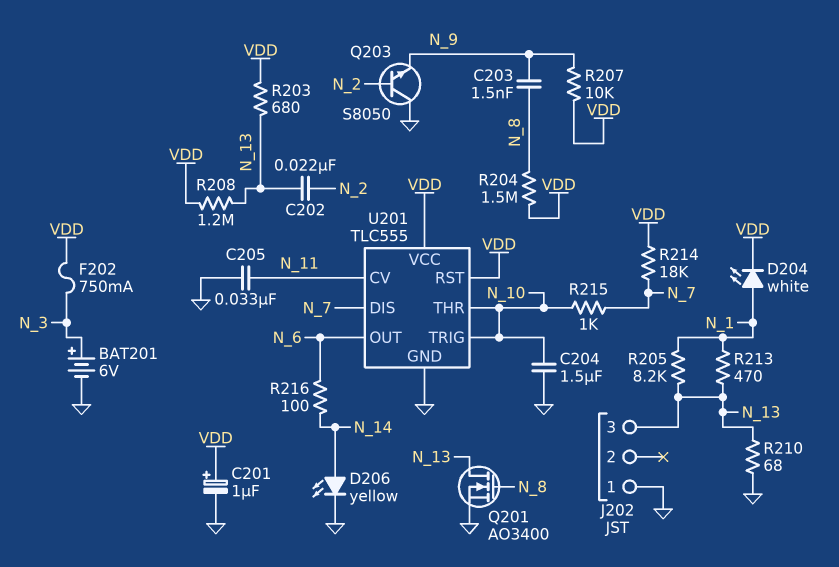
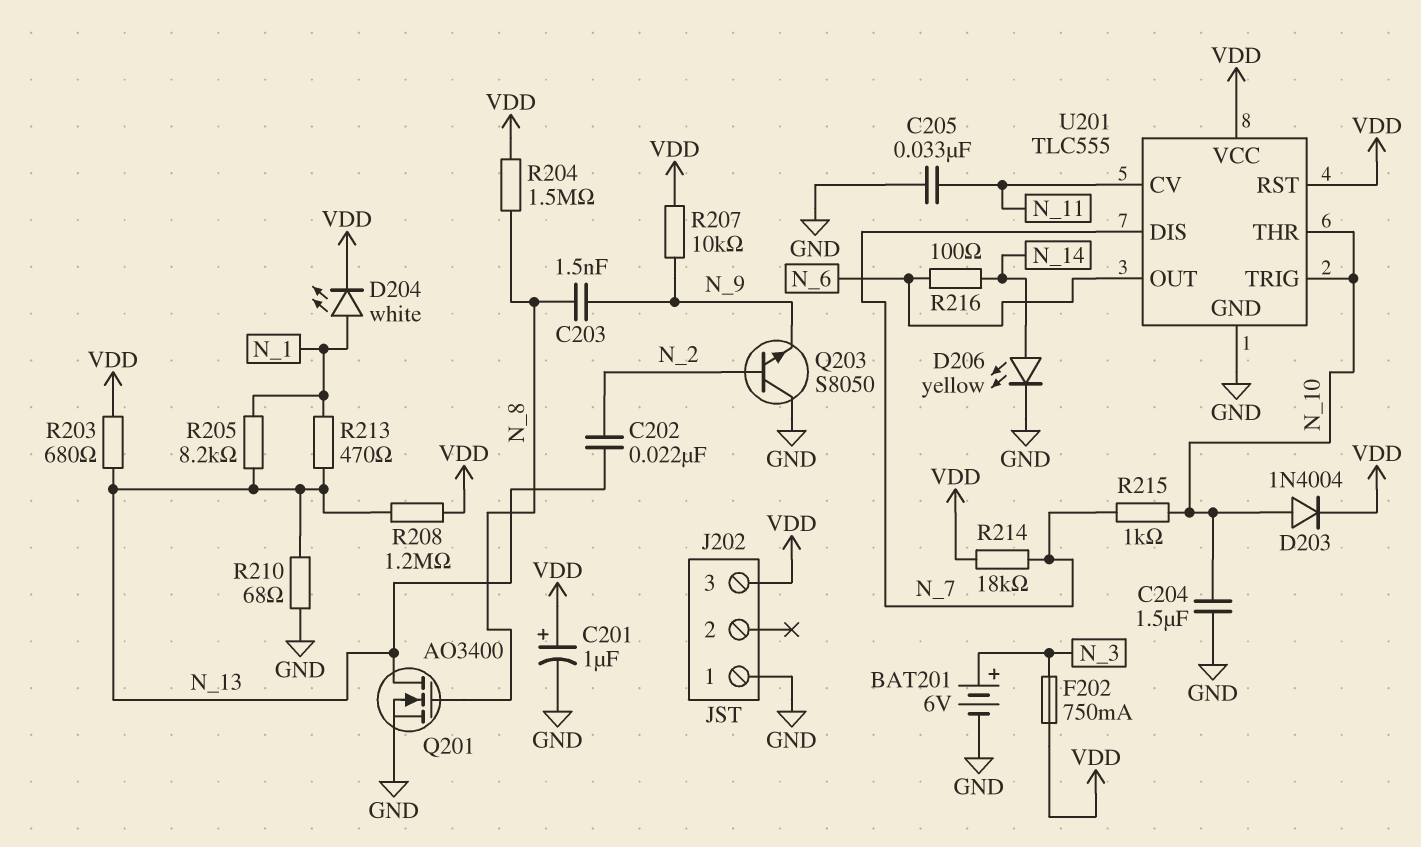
D203: none -> diode 1N4004 (A N_10, K VDD)
J202 pin 3: N_13 -> VDD

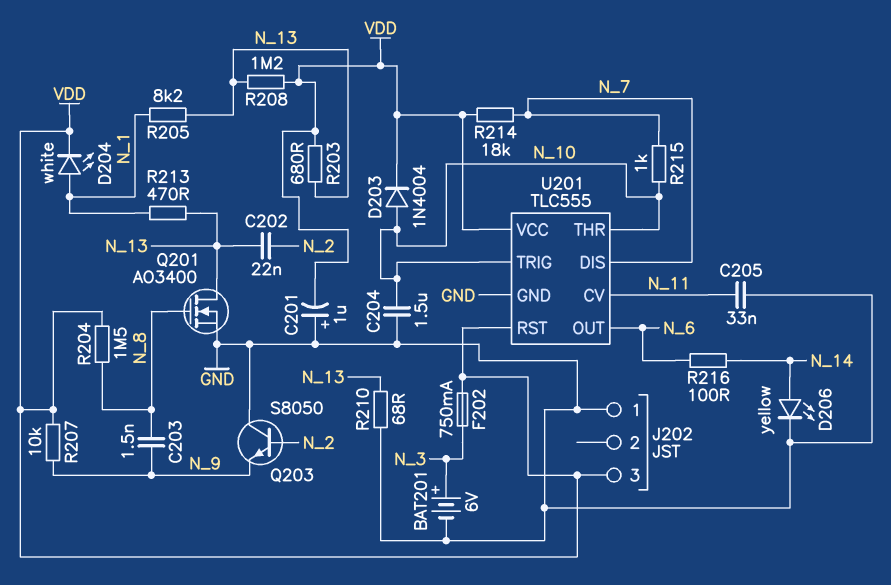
C201: 1uF (plus VDD, minus GND) -> 1uF (plus GND, minus VDD)

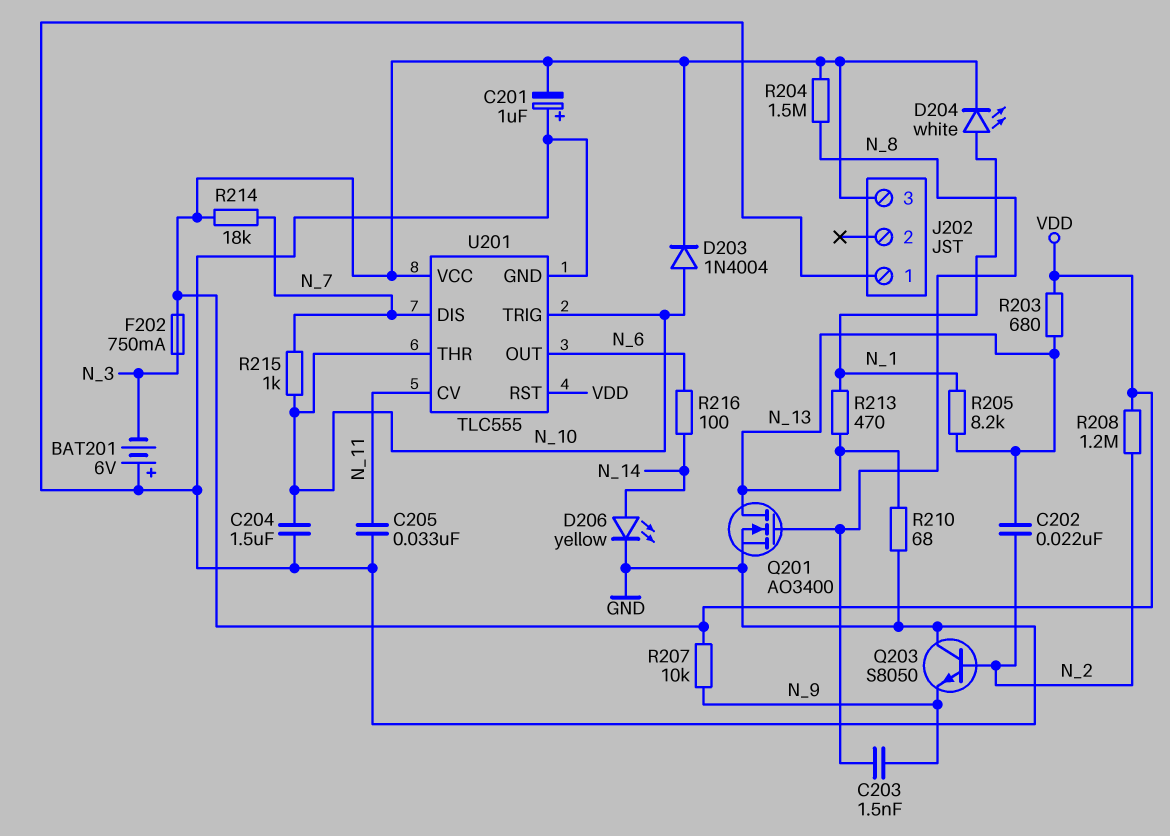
BAT201: 6V (plus N_3, minus GND) -> 6V (plus GND, minus N_3)
R208: 1.2M (N_13, VDD) -> 1.2M (N_2, VDD)

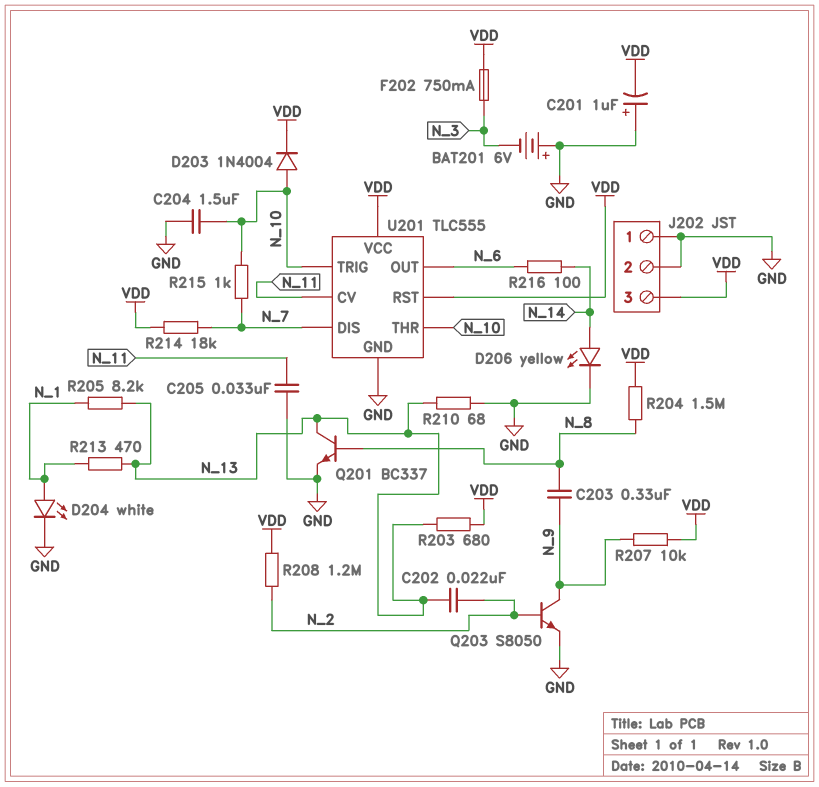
C203: 1.5nF (N_8, N_9) -> 330nF (N_8, N_9)
D204: LED white (A N_1, K VDD) -> LED white (A N_1, K GND)
J202 pin 2: none -> GND
Q201: NMOS AO3400 (G N_8, D N_13, S GND) -> NPN BC337 (B N_8, C N_13, E GND)
Q203: NPN S8050 (B N_2, C GND, E N_9) -> NPN S8050 (B N_2, C N_9, E GND)

